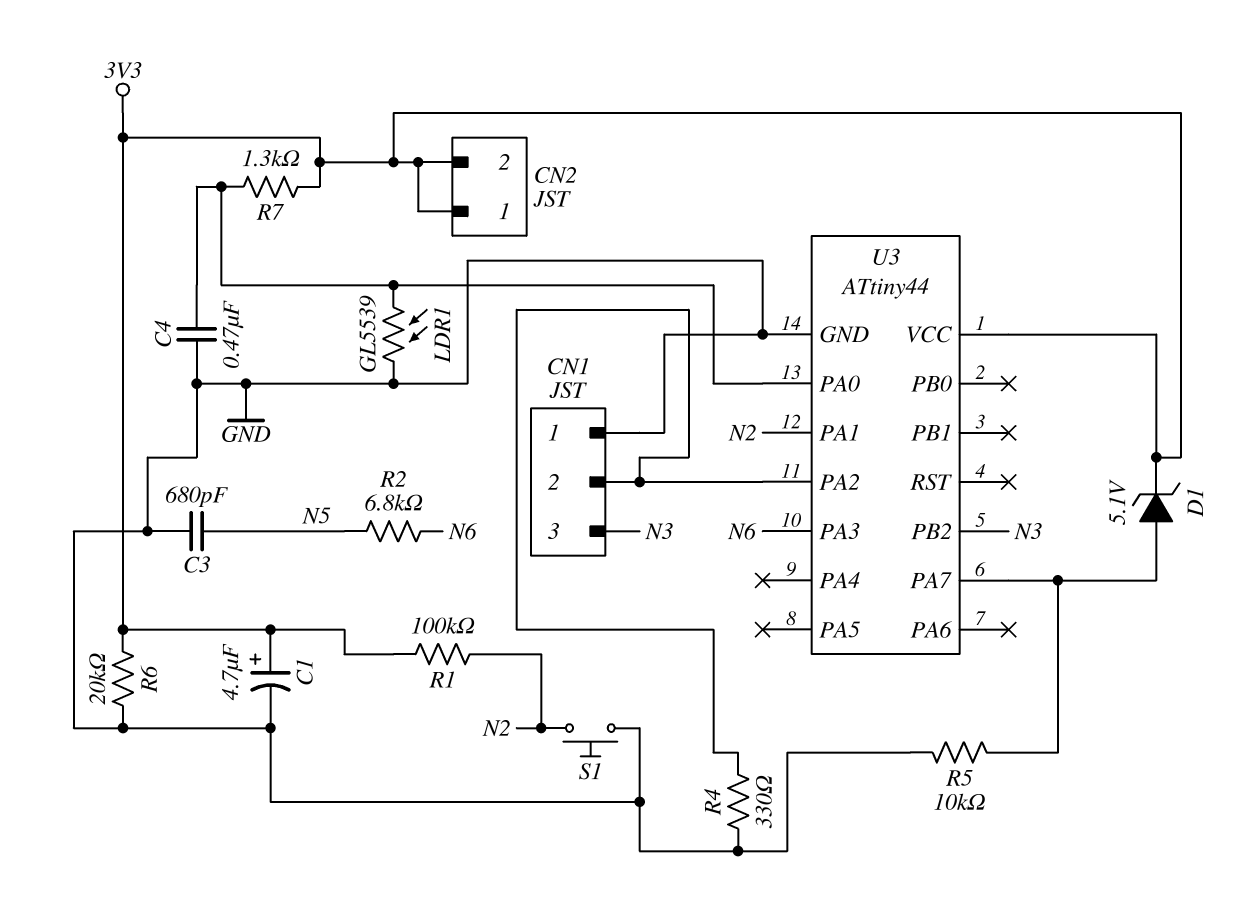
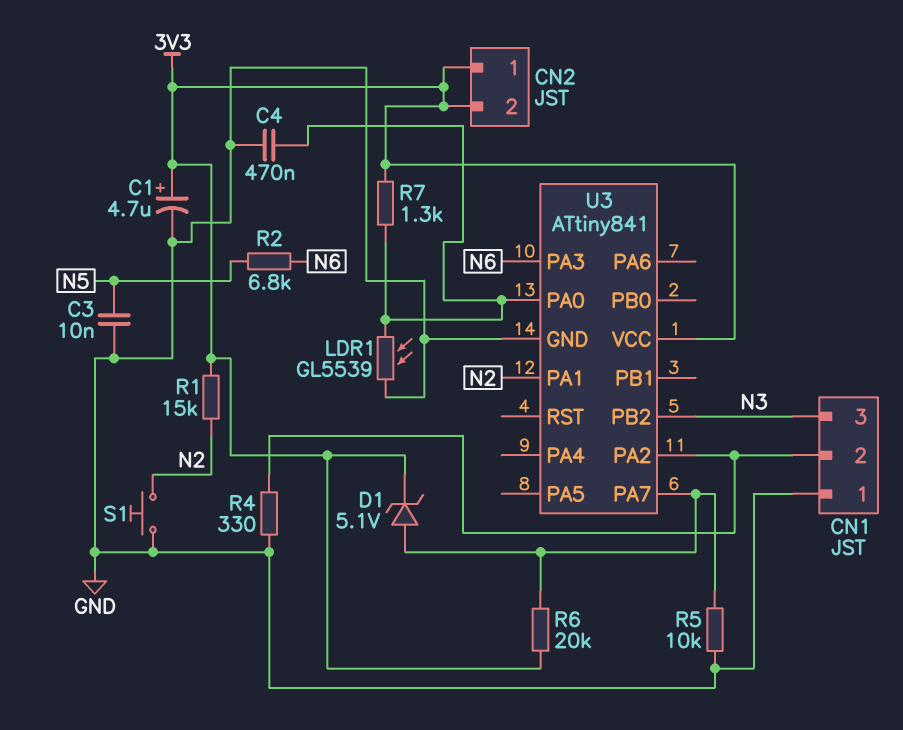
C3: 680pF (GND, N5) -> 10nF (GND, N5)
R1: 100k (3V3, N2) -> 15k (3V3, N2)
R6: 20k (3V3, GND) -> 20k (3V3, U3/PA7)
U3: ATtiny44 -> ATtiny841

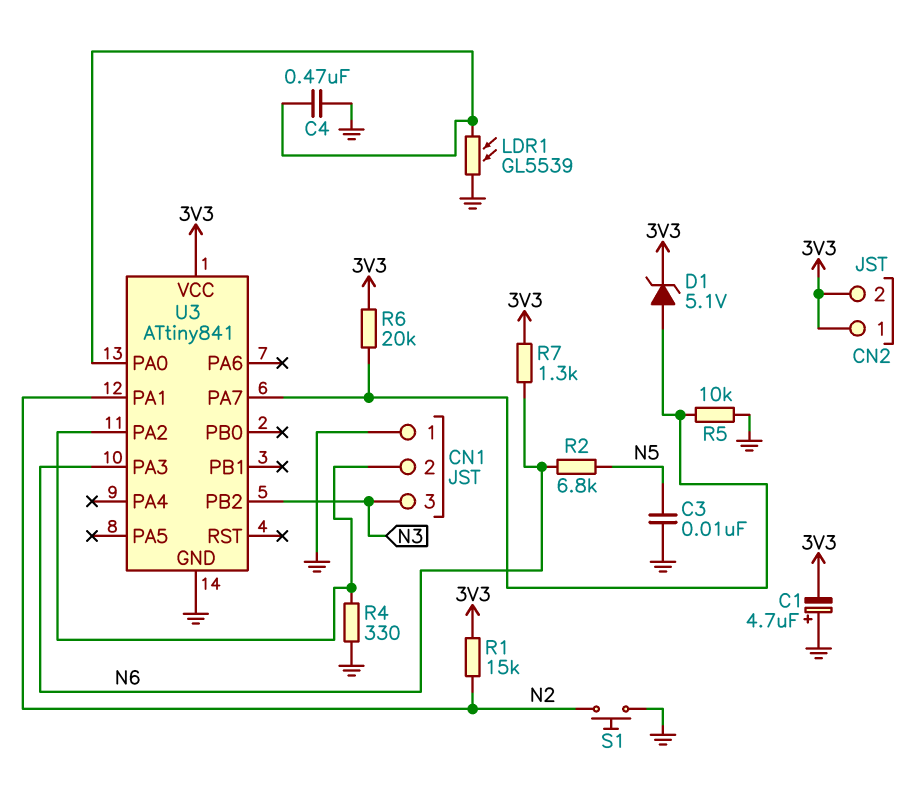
C1: 4.7uF (plus 3V3, minus GND) -> 4.7uF (plus GND, minus 3V3)
R7: 1.3k (3V3, U3/PA0) -> 1.3k (3V3, N6)

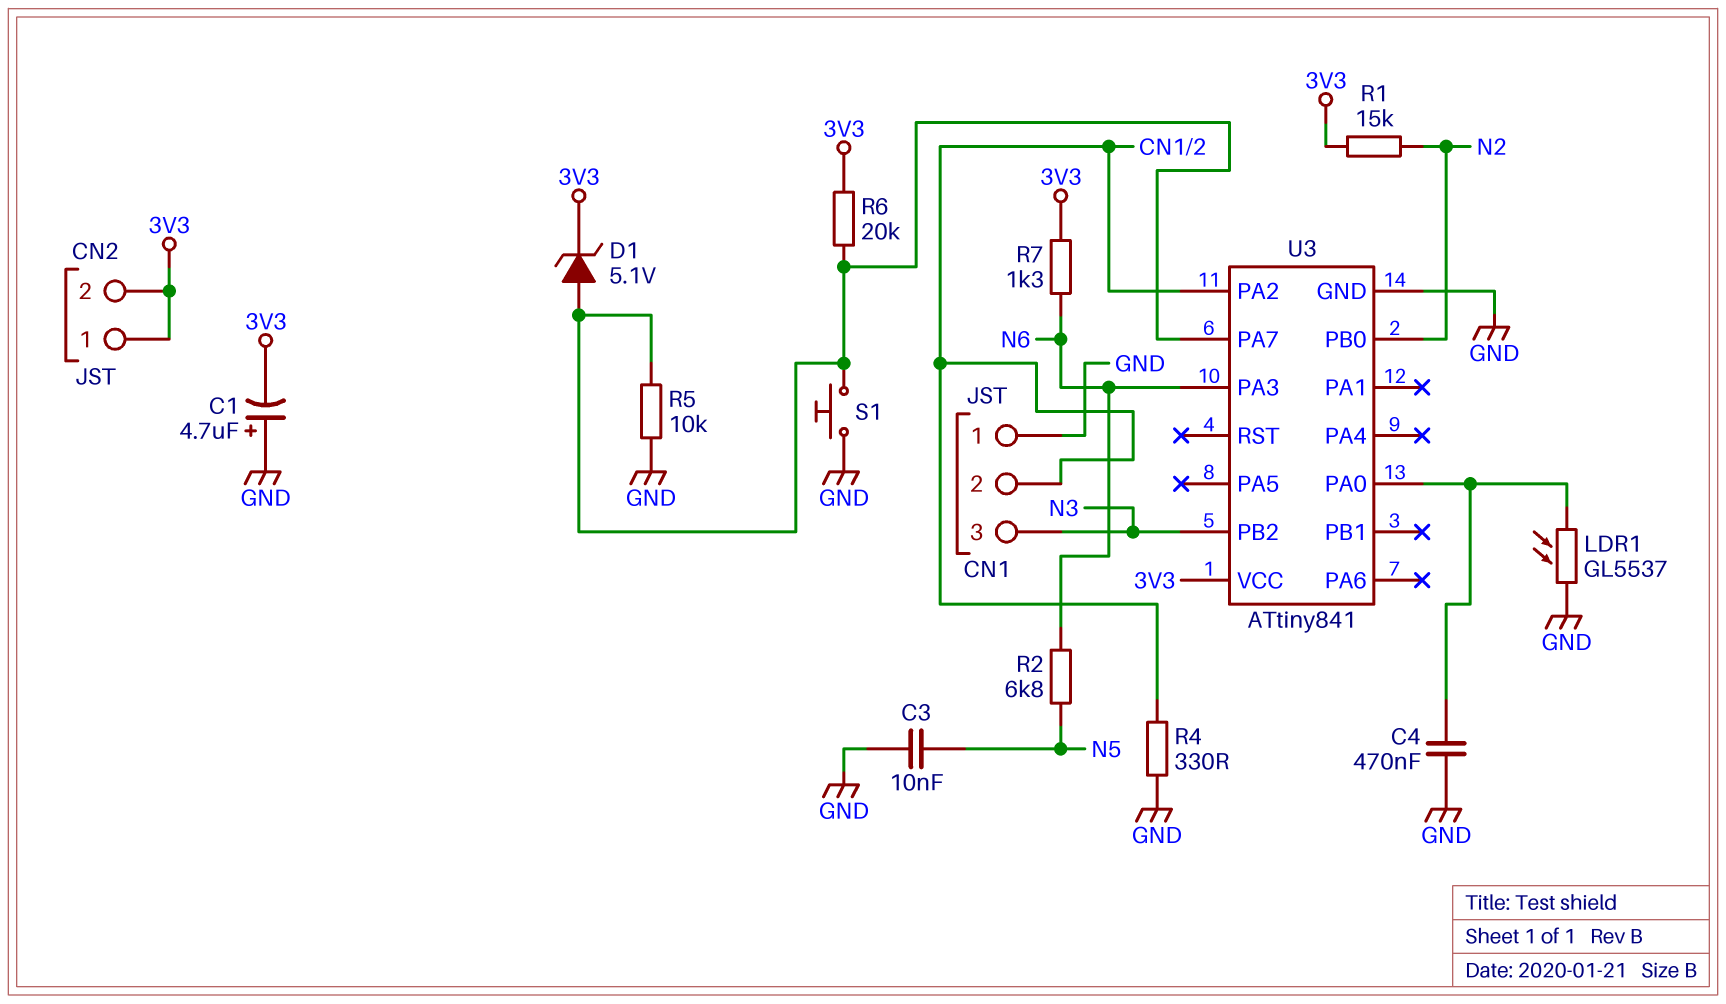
LDR1: GL5539 (GND, U3/PA0) -> GL5537 (GND, U3/PA0)
S1: button (GND, N2) -> button (GND, U3/PA7)
U3 pin PA1: N2 -> none
U3 pin PB0: none -> N2

